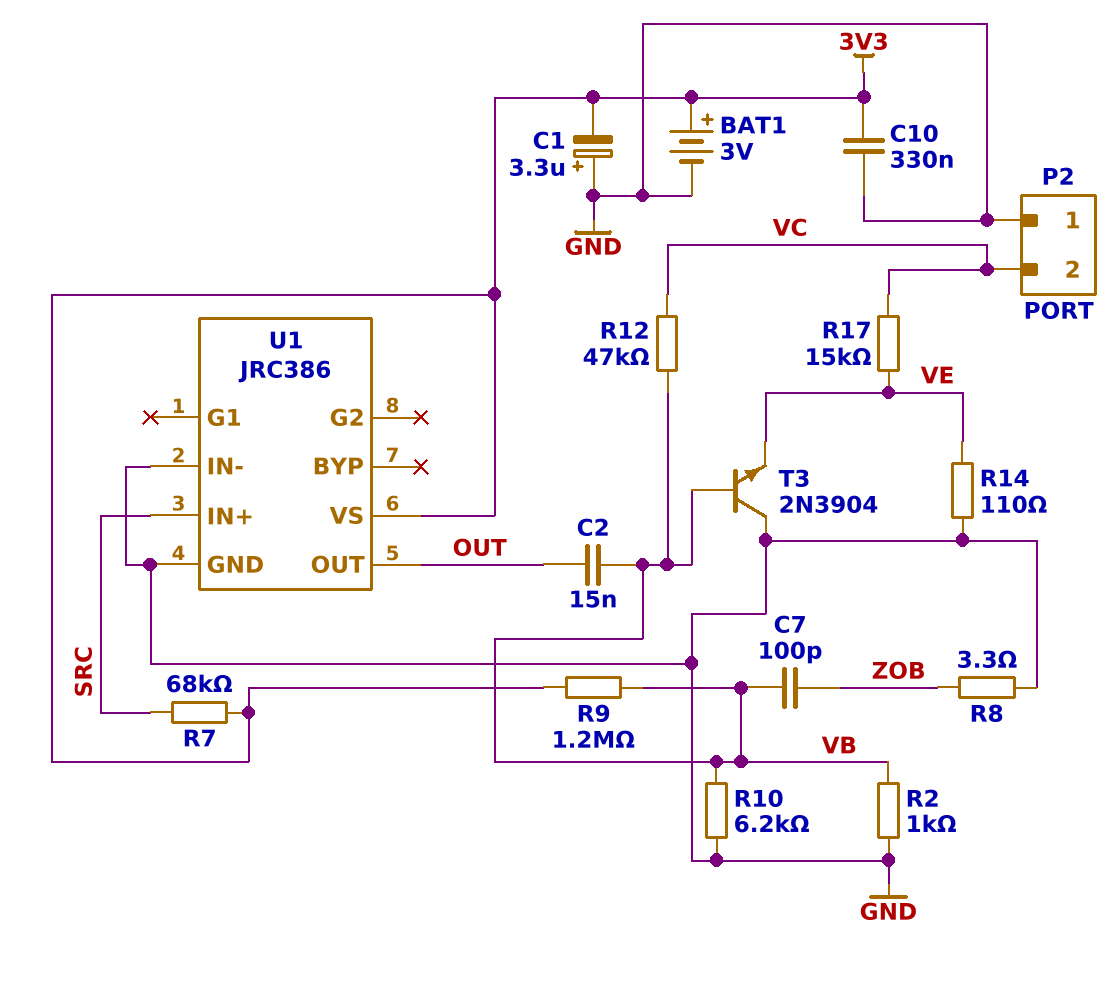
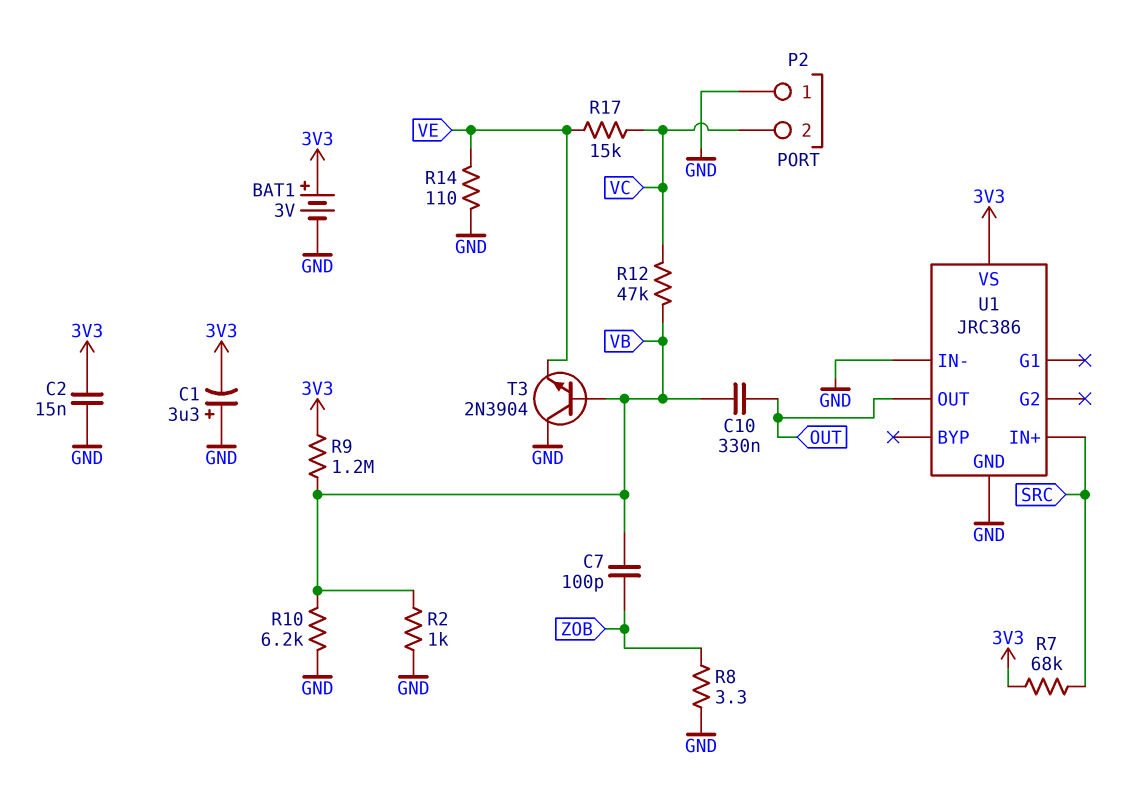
C2: 15nF (OUT, VB) -> 15nF (3V3, GND)
C10: 330nF (3V3, GND) -> 330nF (OUT, VB)

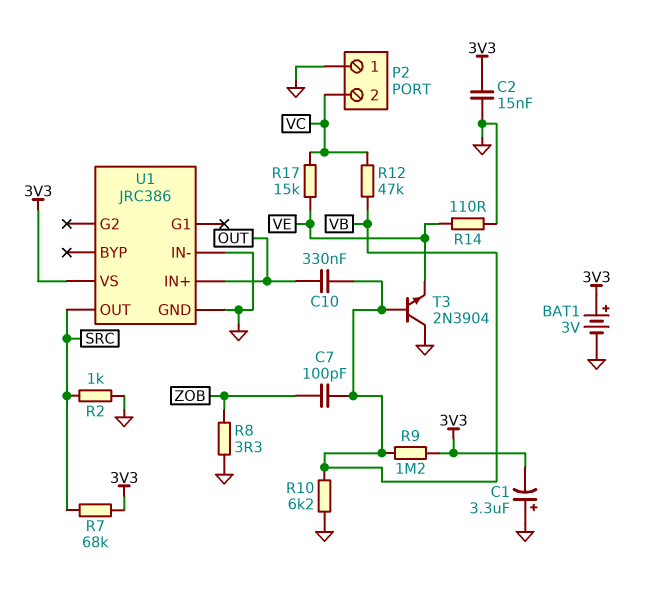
R2: 1k (GND, VB) -> 1k (GND, SRC)
U1 pin IN+: SRC -> OUT
U1 pin OUT: OUT -> SRC

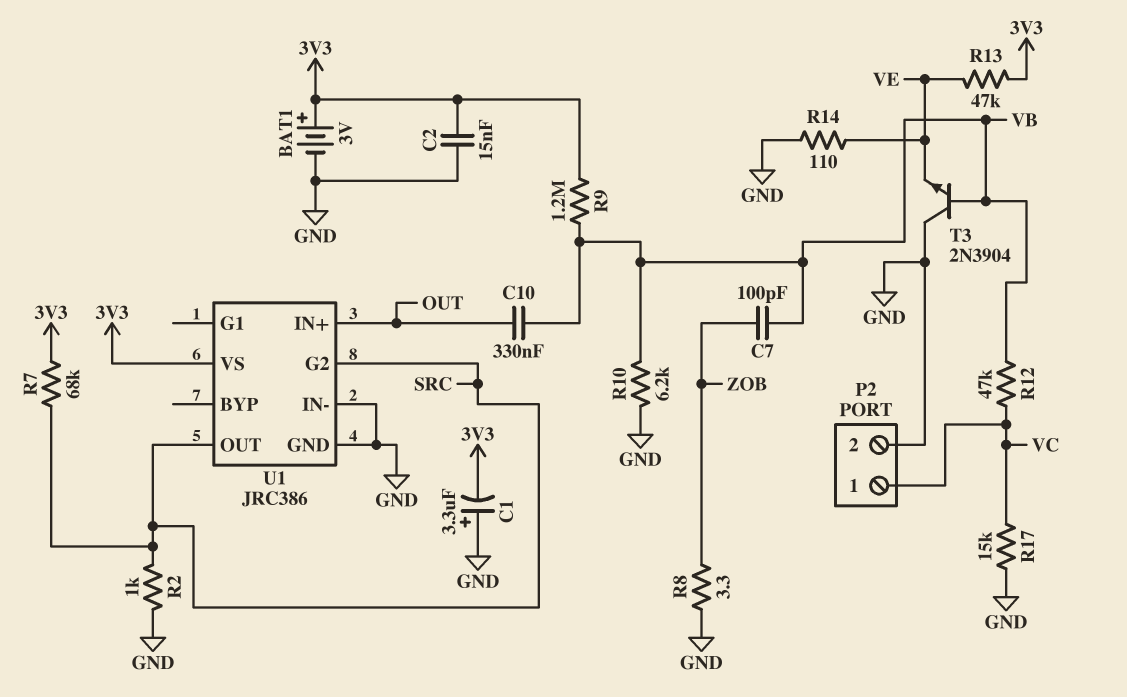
P2 pin 1: GND -> VC
P2 pin 2: VC -> GND
R13: none -> 47k (3V3, VE)
R17: 15k (VC, VE) -> 15k (GND, VC)
U1 pin G2: none -> SRC

